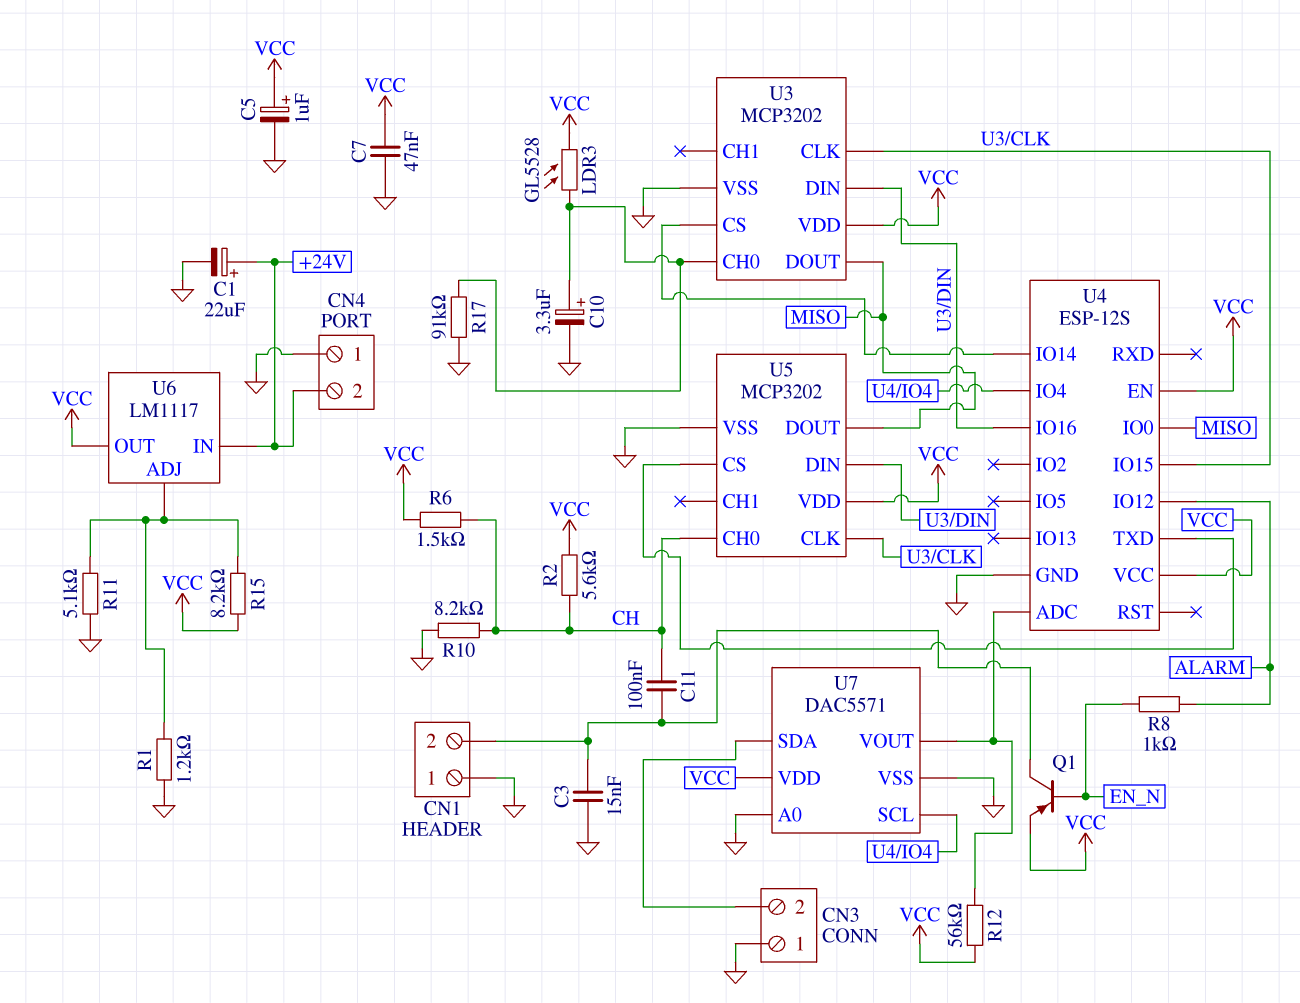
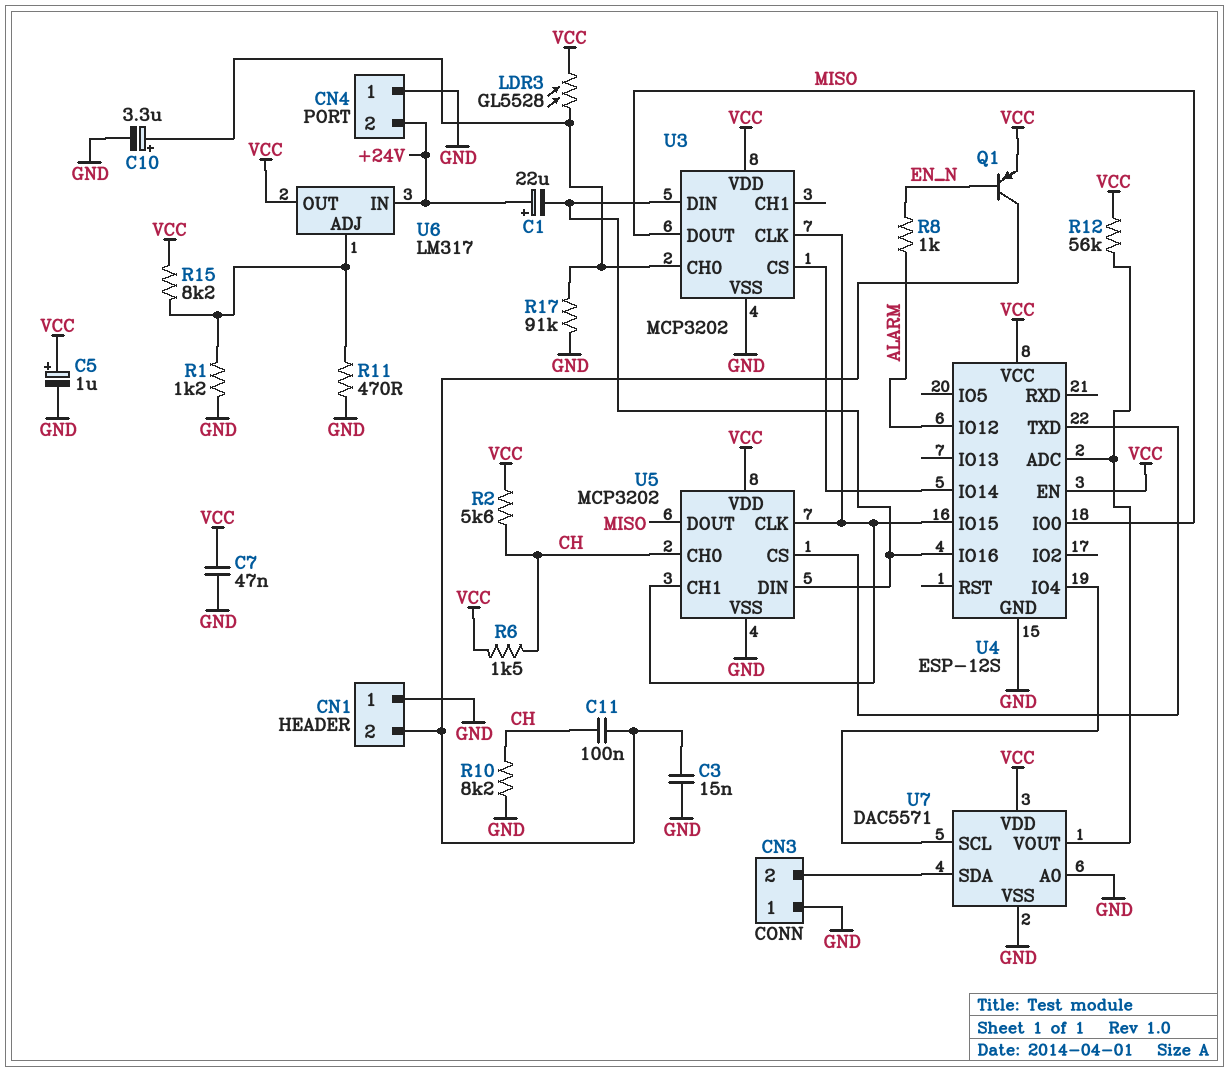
C1: 22uF (plus +24V, minus GND) -> 22uF (plus +24V, minus U3/DIN)
R11: 5.1k (GND, U6/ADJ) -> 470 (GND, U6/ADJ)
U5 pin CH1: none -> U3/CLK
U6: LM1117 -> LM317

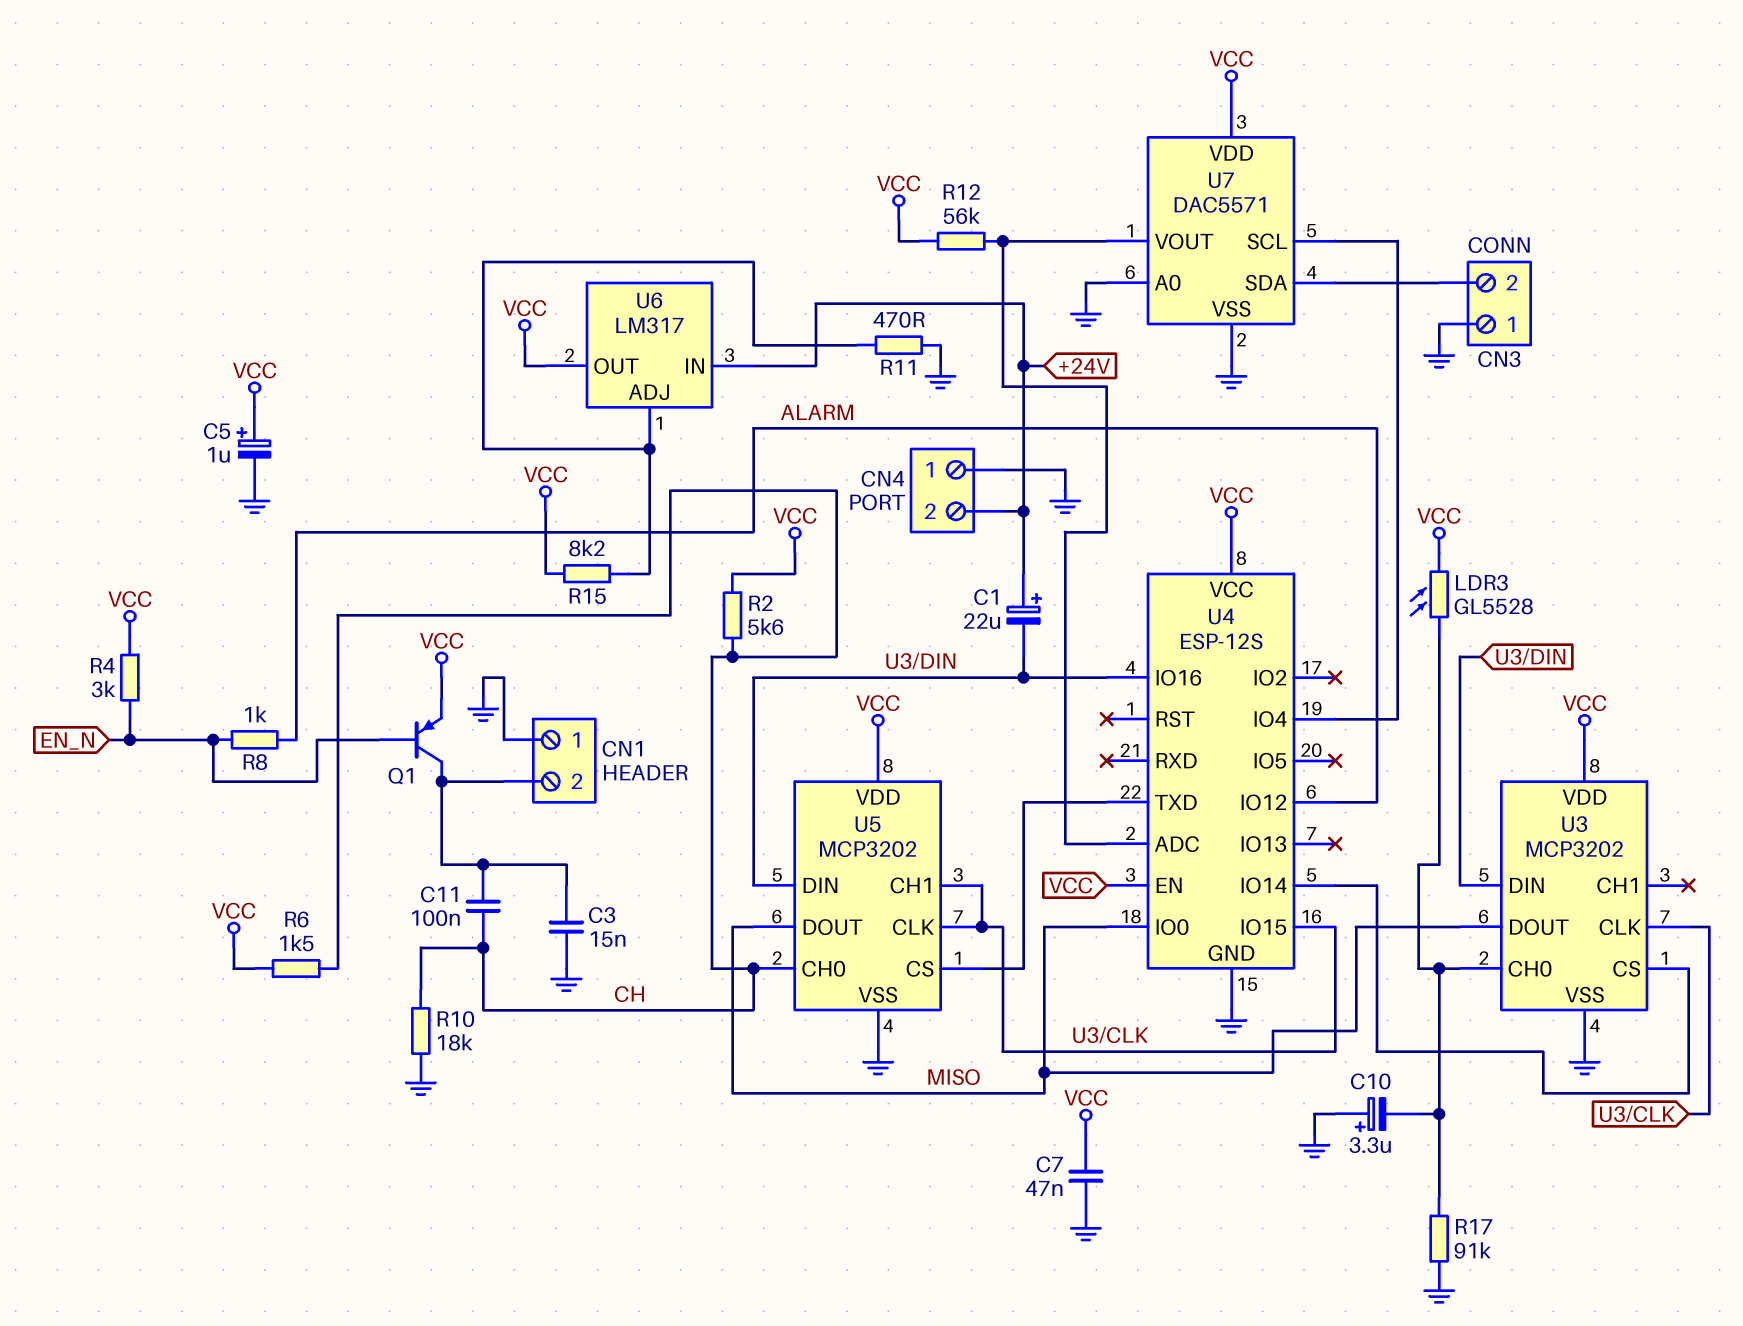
C10: 3.3uF (plus U3/CH0, minus GND) -> 3.3uF (plus GND, minus U3/CH0)
R1: 1.2k (GND, U6/ADJ) -> none
R4: none -> 3k (EN_N, VCC)
R10: 8.2k (CH, GND) -> 18k (CH, GND)

